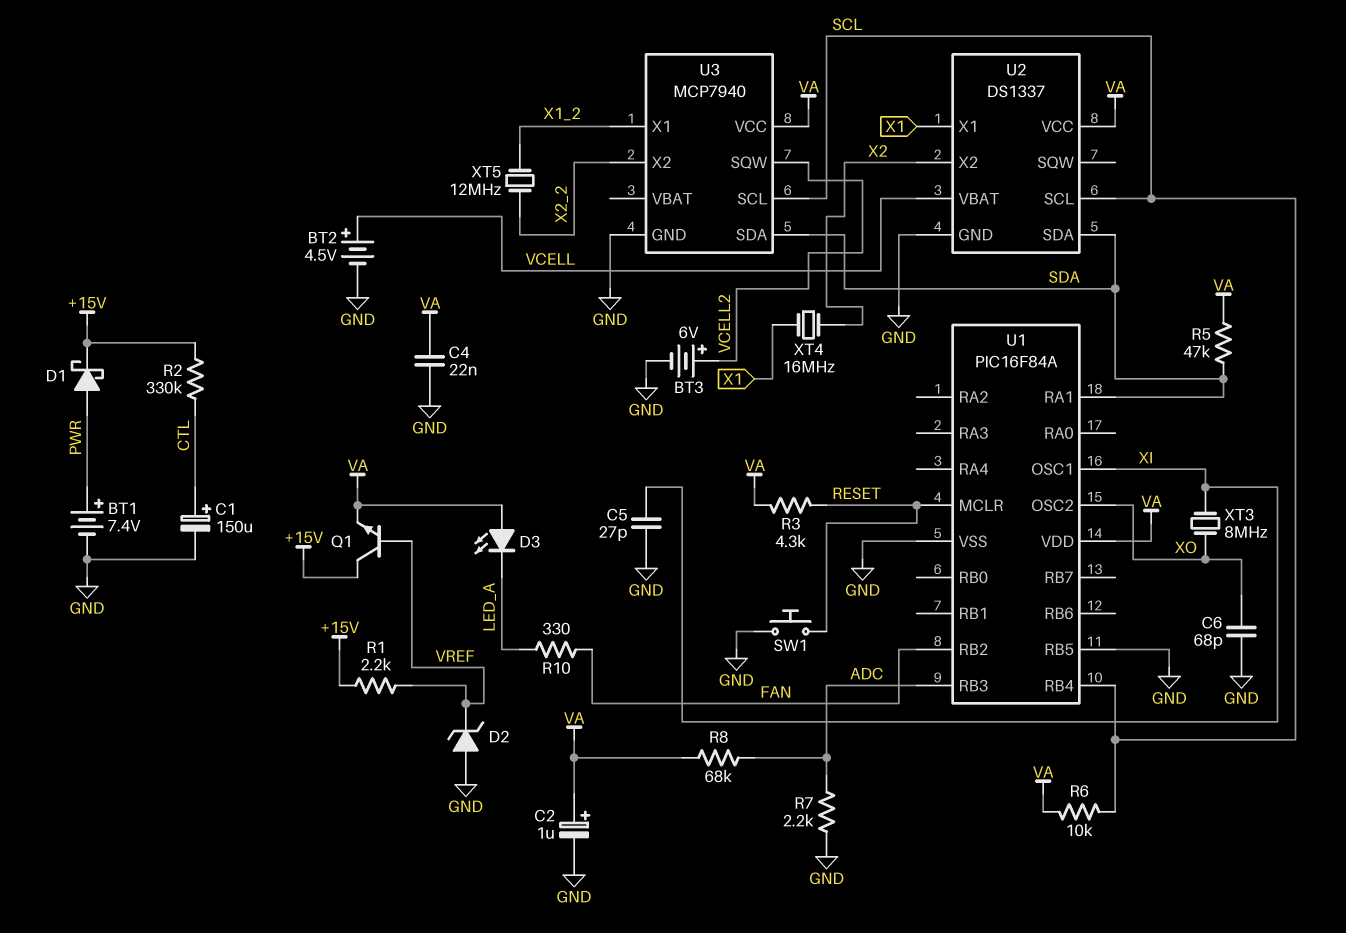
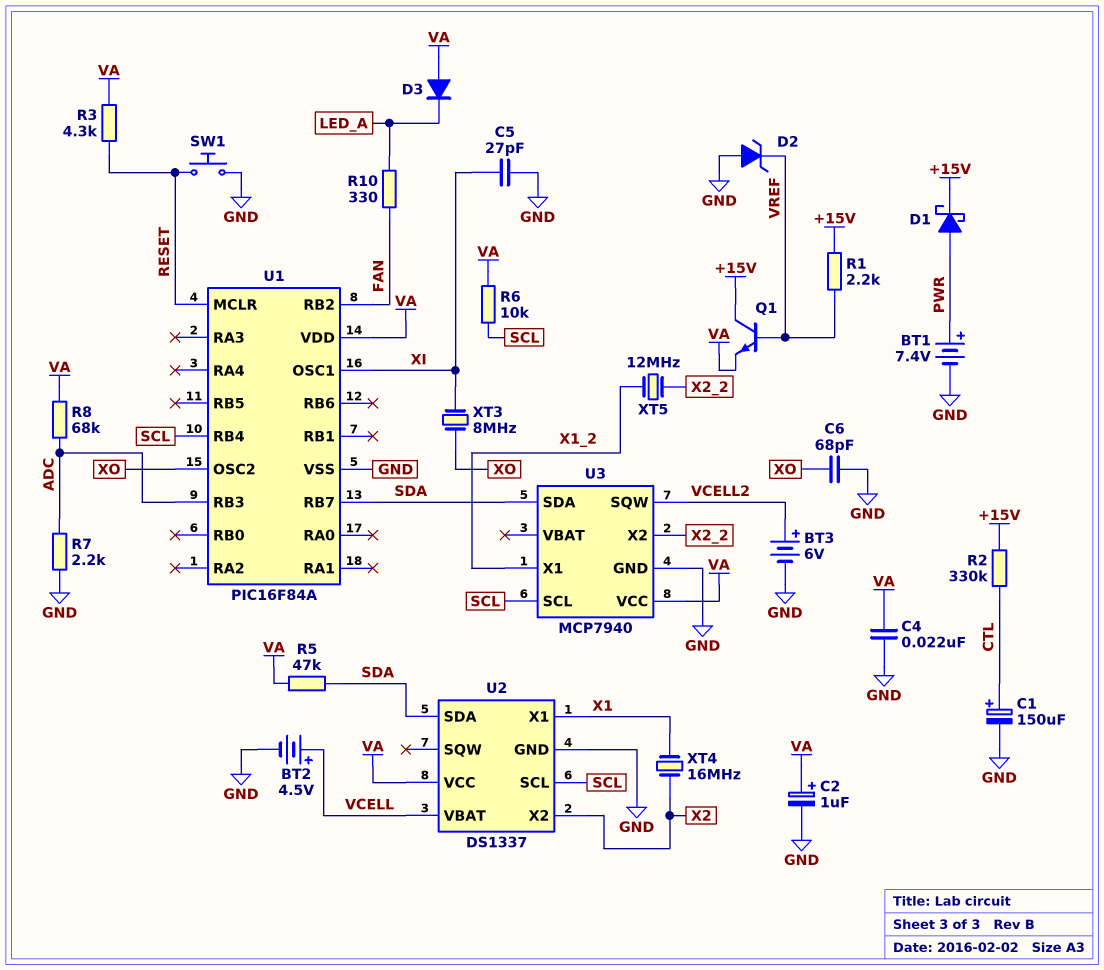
D3: LED (A VA, K LED_A) -> diode (A VA, K LED_A)
U1 pin RA1: SDA -> none
U1 pin RB5: GND -> none
U1 pin RB7: none -> SDA

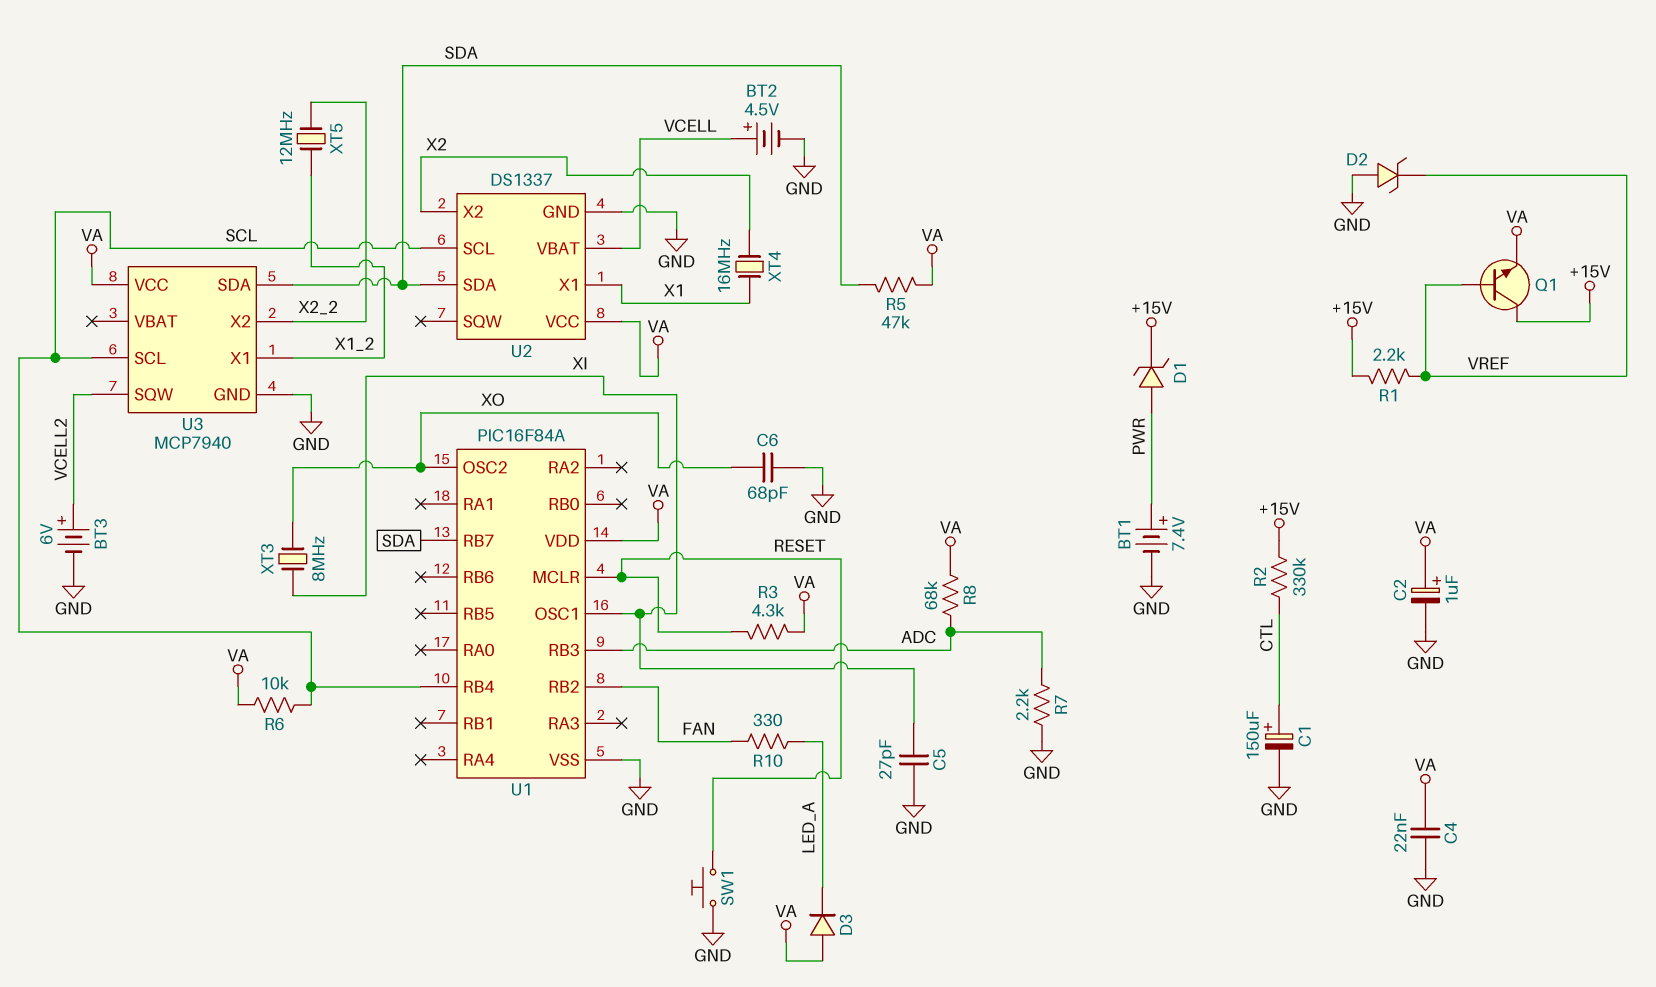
D1: schottky (A PWR, K +15V) -> zener (A PWR, K +15V)

